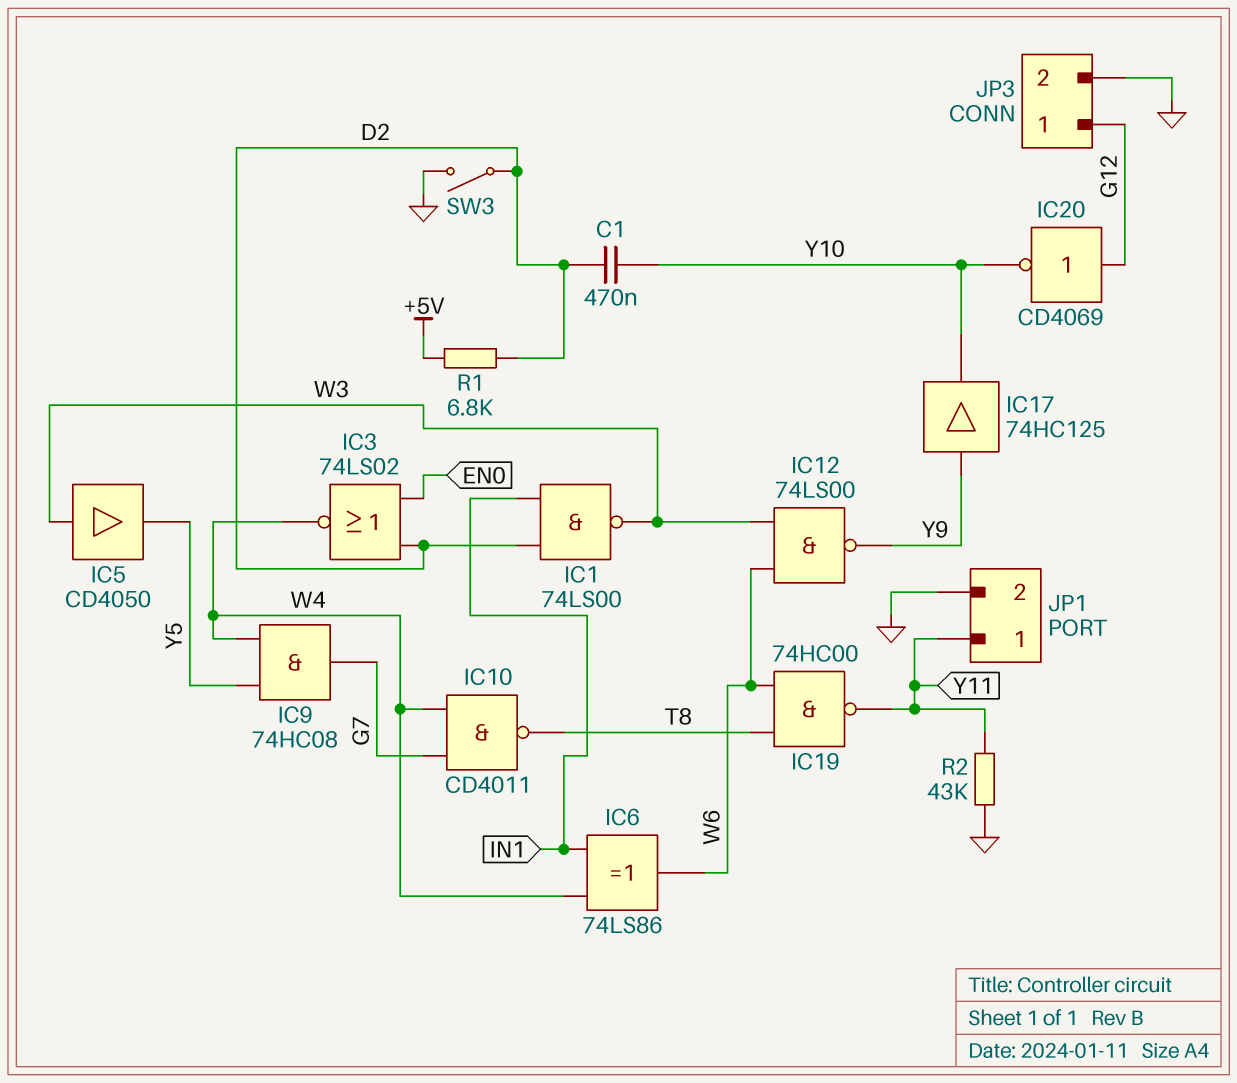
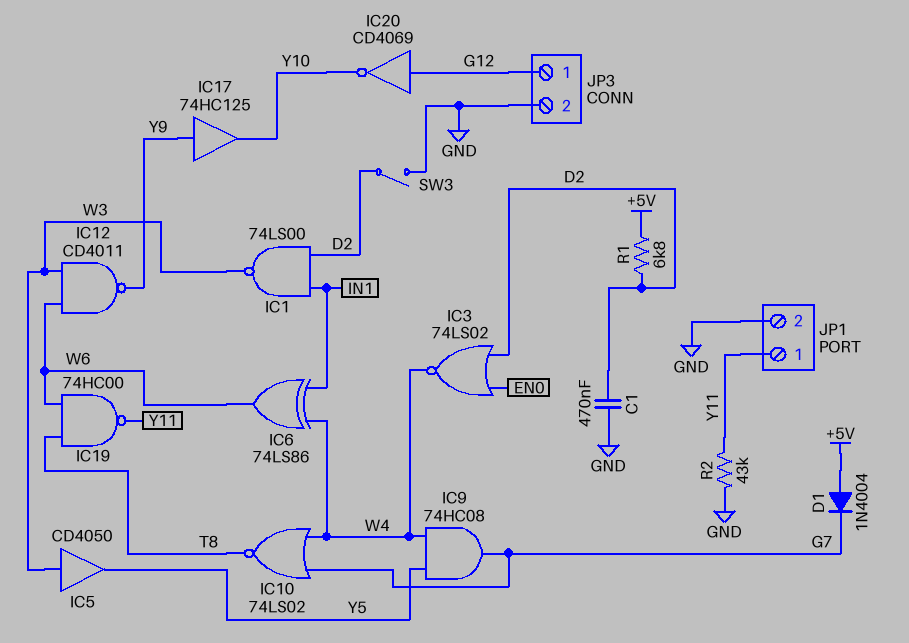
C1: 470nF (D2, Y10) -> 470nF (D2, GND)
D1: none -> diode 1N4004 (A +5V, K G7)
IC10: NAND CD4011 (in G7, in W4, out T8) -> NOR 74LS02 (in G7, in W4, out T8)
IC12: NAND 74LS00 (in W3, in W6, out Y9) -> NAND CD4011 (in W3, in W6, out Y9)

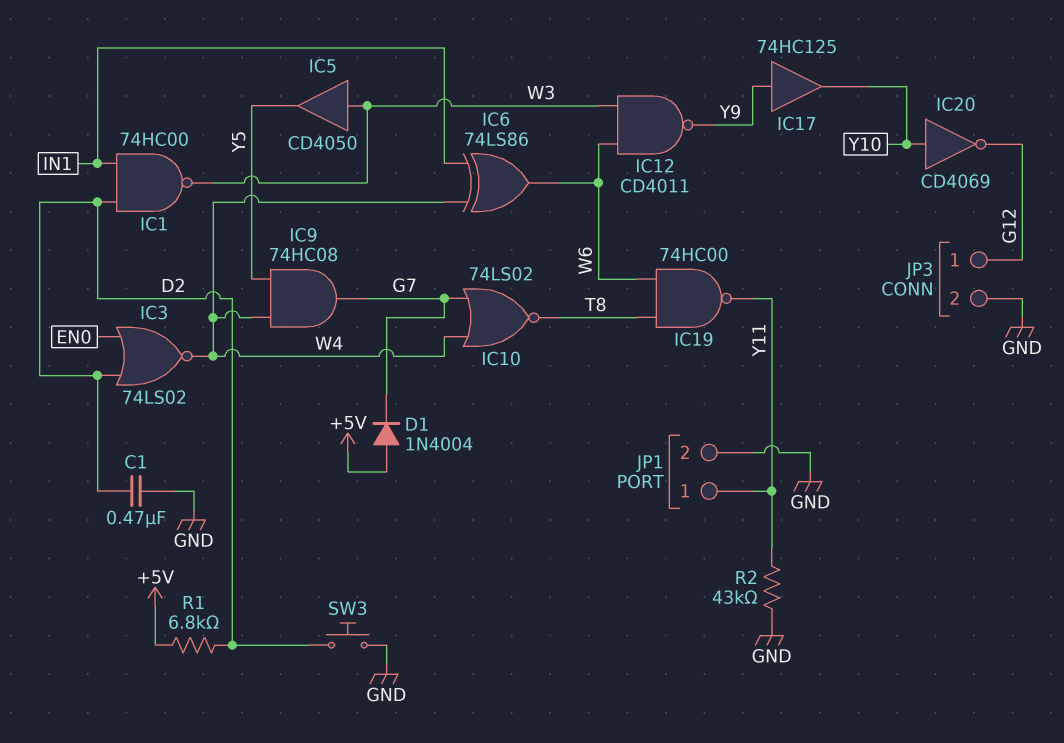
IC1: NAND 74LS00 (in D2, in IN1, out W3) -> NAND 74HC00 (in D2, in IN1, out W3)
IC20: NOT CD4069 (in G12, out Y10) -> NOT CD4069 (in Y10, out G12)
SW3: switch (D2, GND) -> button (D2, GND)

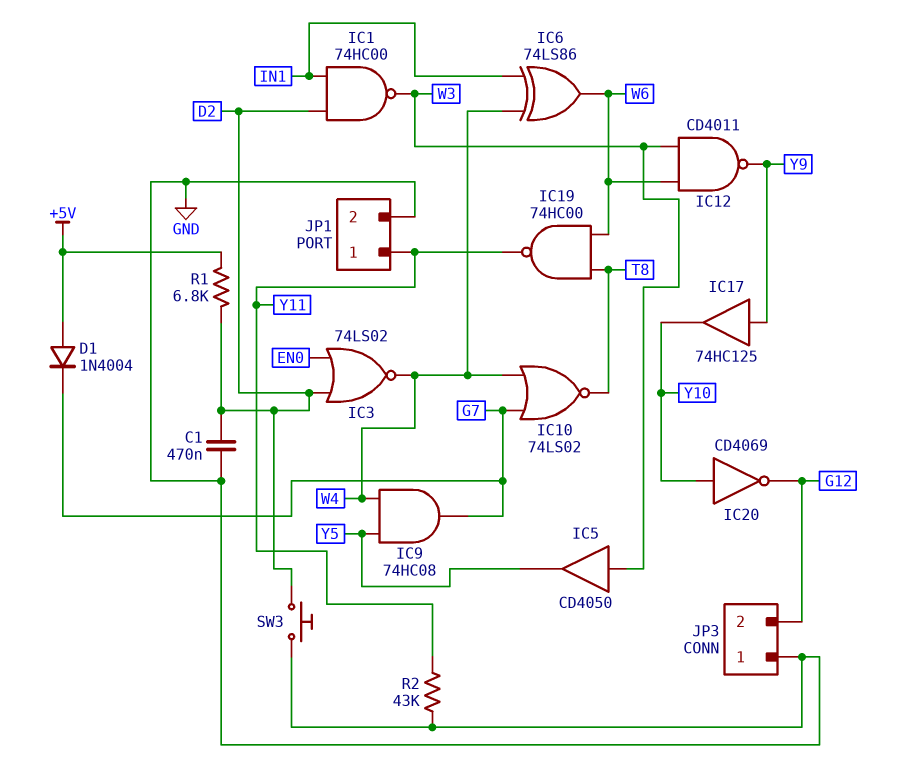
JP3 pin 1: G12 -> GND
JP3 pin 2: GND -> G12

